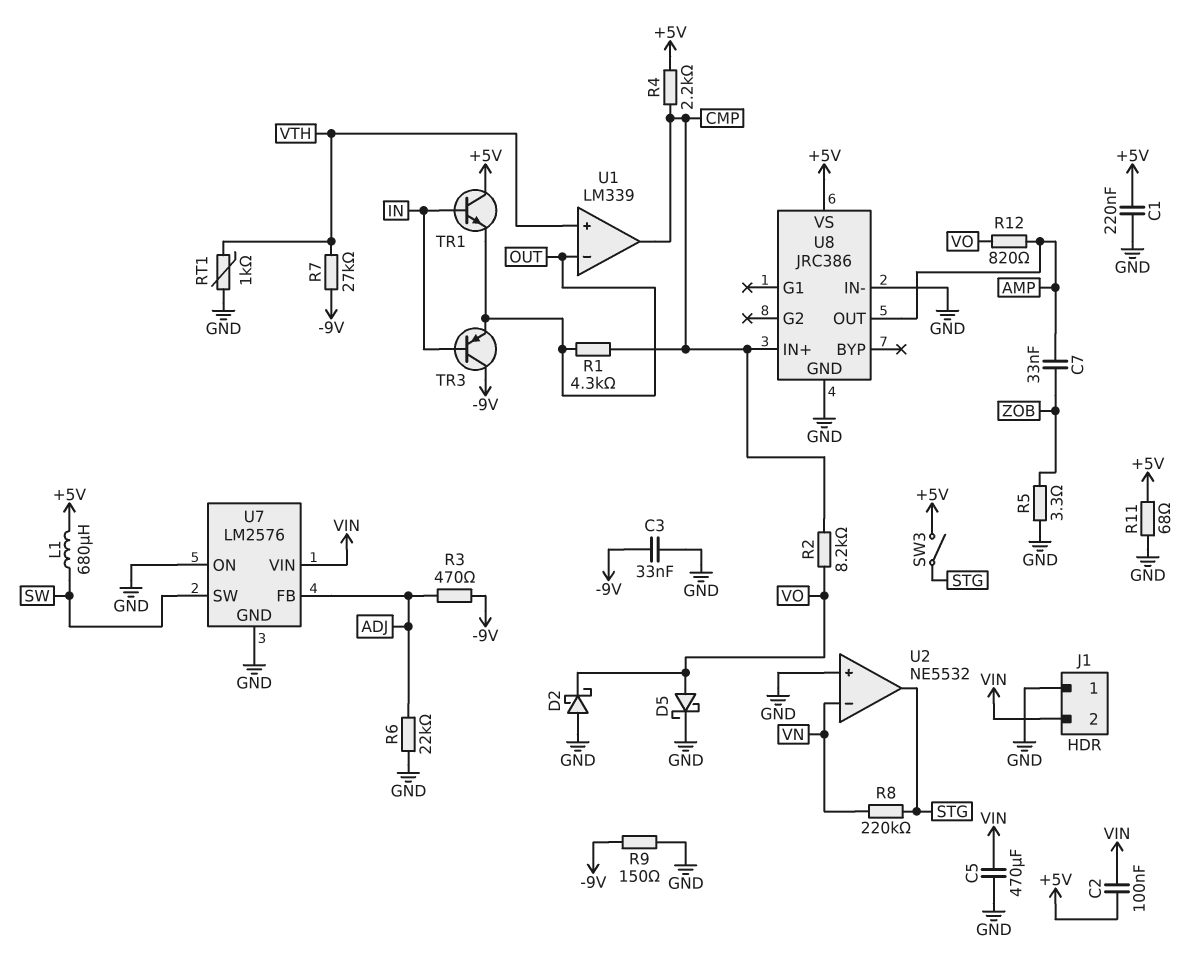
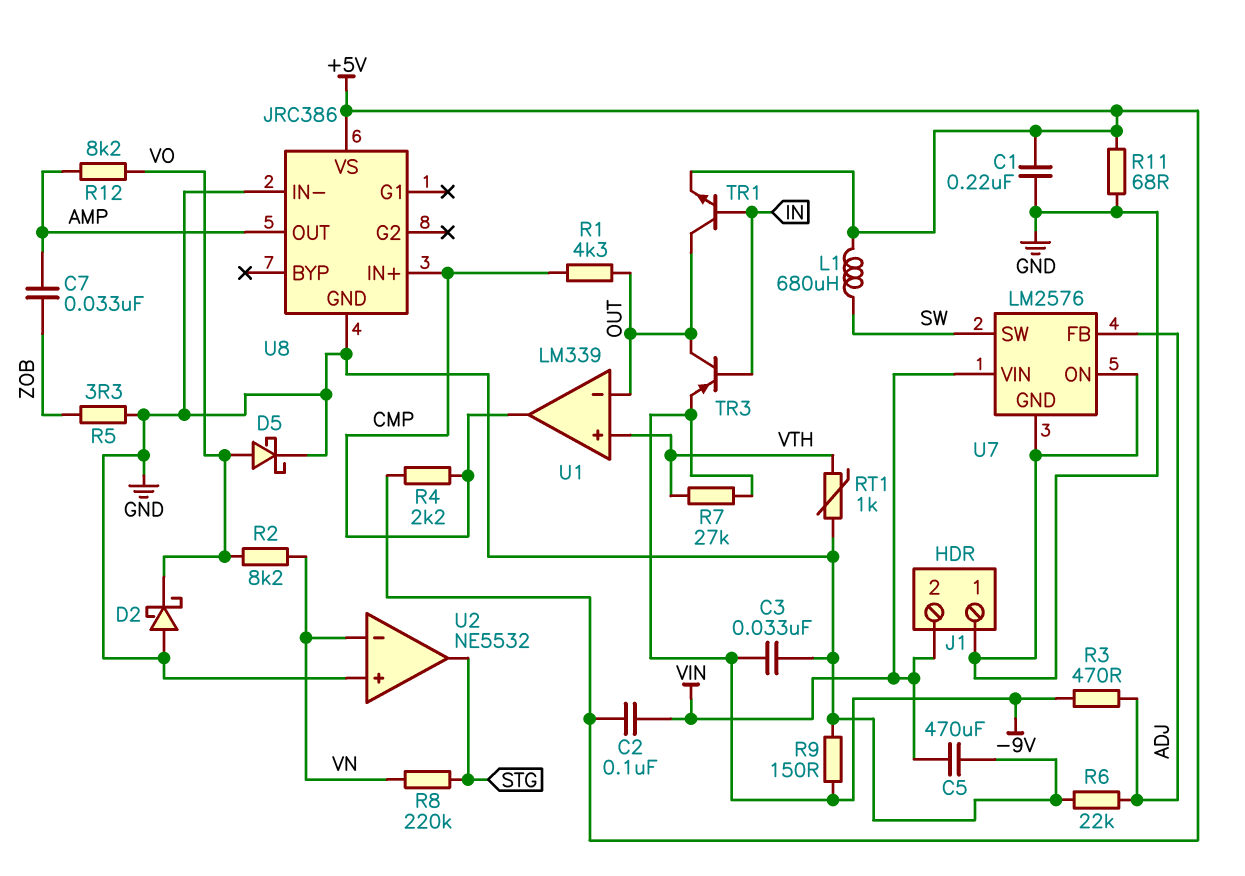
R2: 8.2k (CMP, VO) -> 8.2k (VN, VO)
R12: 820 (AMP, VO) -> 8.2k (AMP, VO)
SW3: switch (+5V, STG) -> none
TR1: NPN (B IN, C +5V, E OUT) -> NPN (B IN, C OUT, E +5V)
TR3: PNP (B IN, C -9V, E OUT) -> PNP (B IN, C OUT, E -9V)

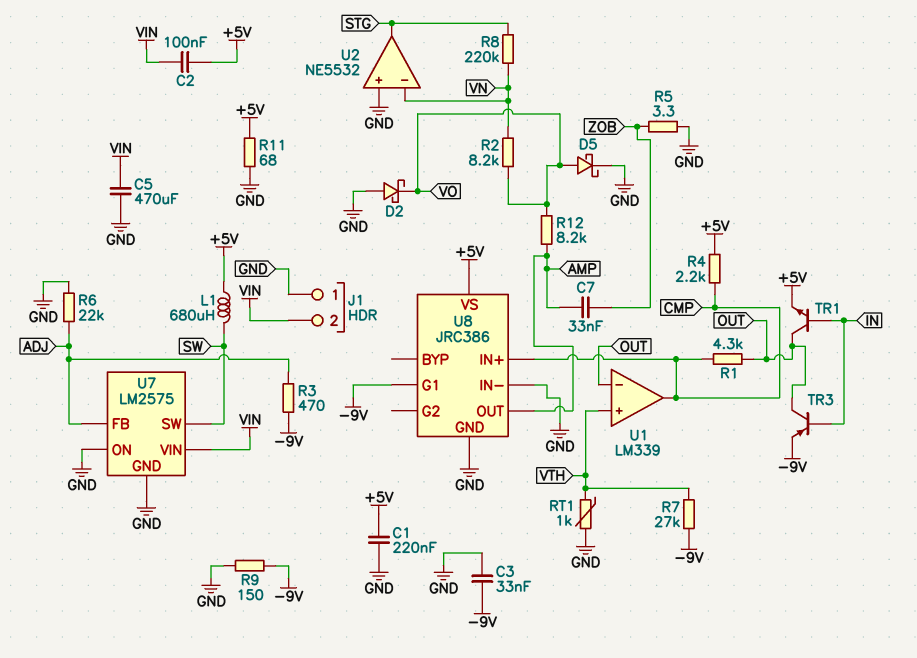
U7: LM2576 -> LM2575
U8 pin G1: none -> -9V

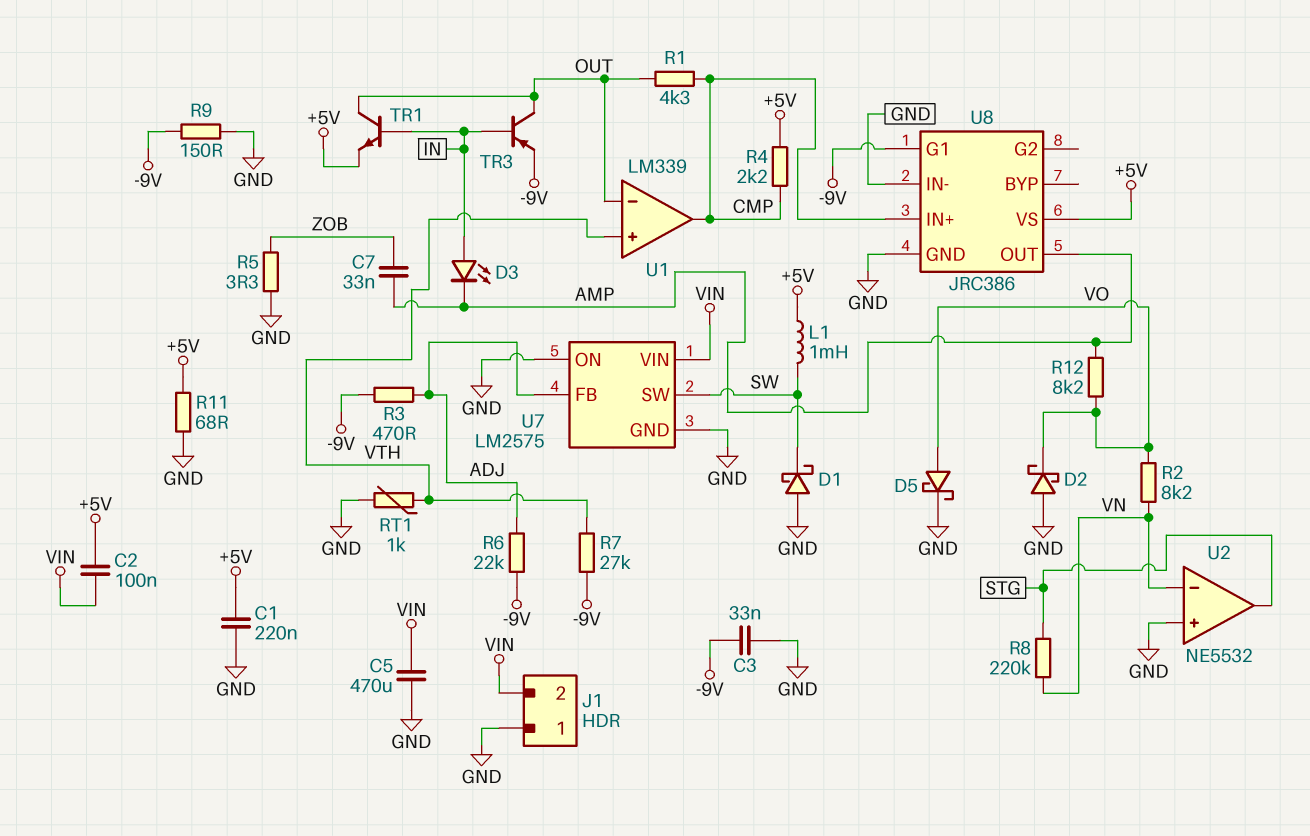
D1: none -> schottky (A GND, K SW)
D3: none -> LED (A IN, K AMP)
L1: 680uH (+5V, SW) -> 1mH (+5V, SW)
R6: 22k (ADJ, GND) -> 22k (-9V, ADJ)

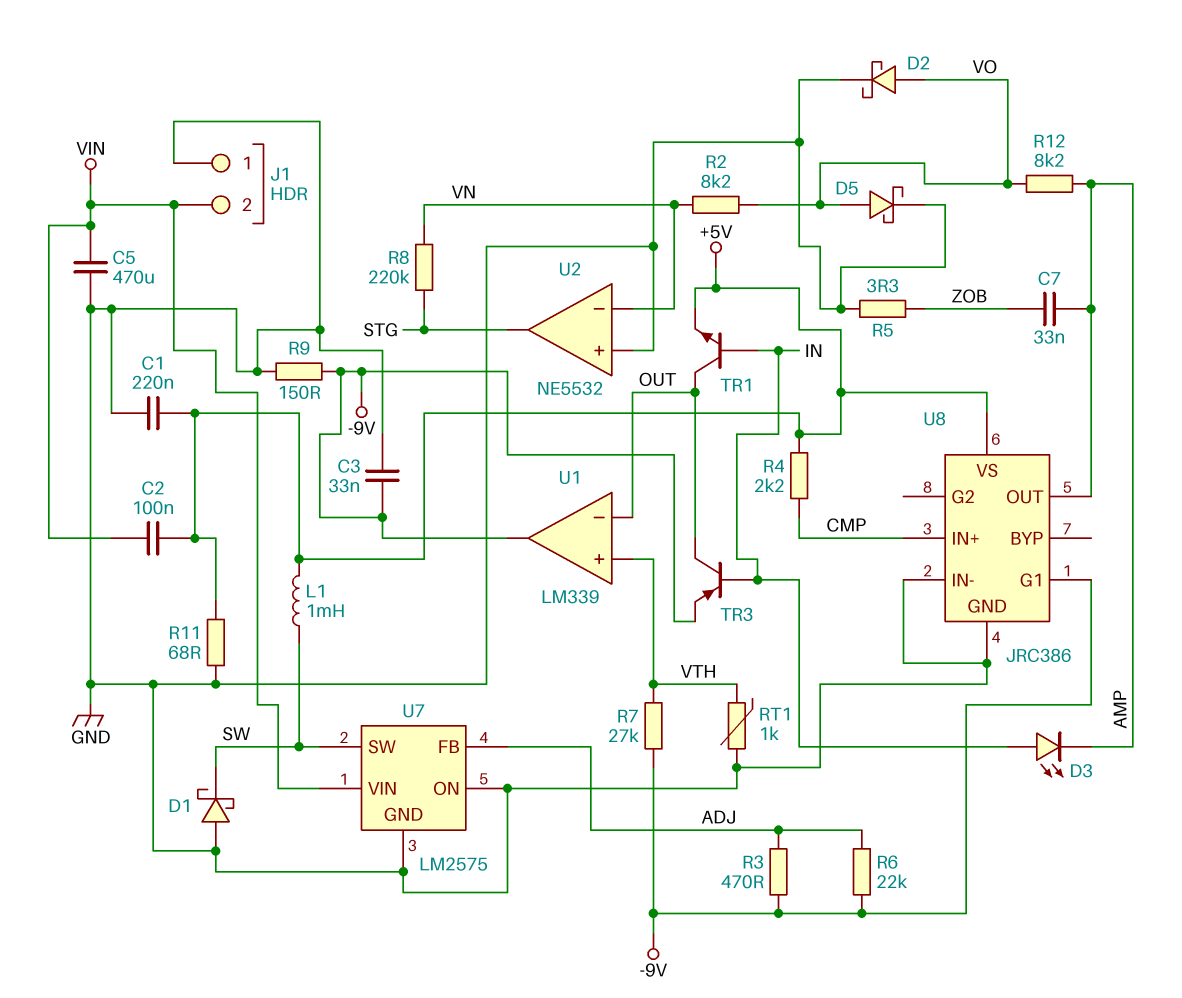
D2: schottky (A GND, K VO) -> schottky (A VO, K GND)
R1: 4.3k (CMP, OUT) -> none
U1 pin out: CMP -> -9V

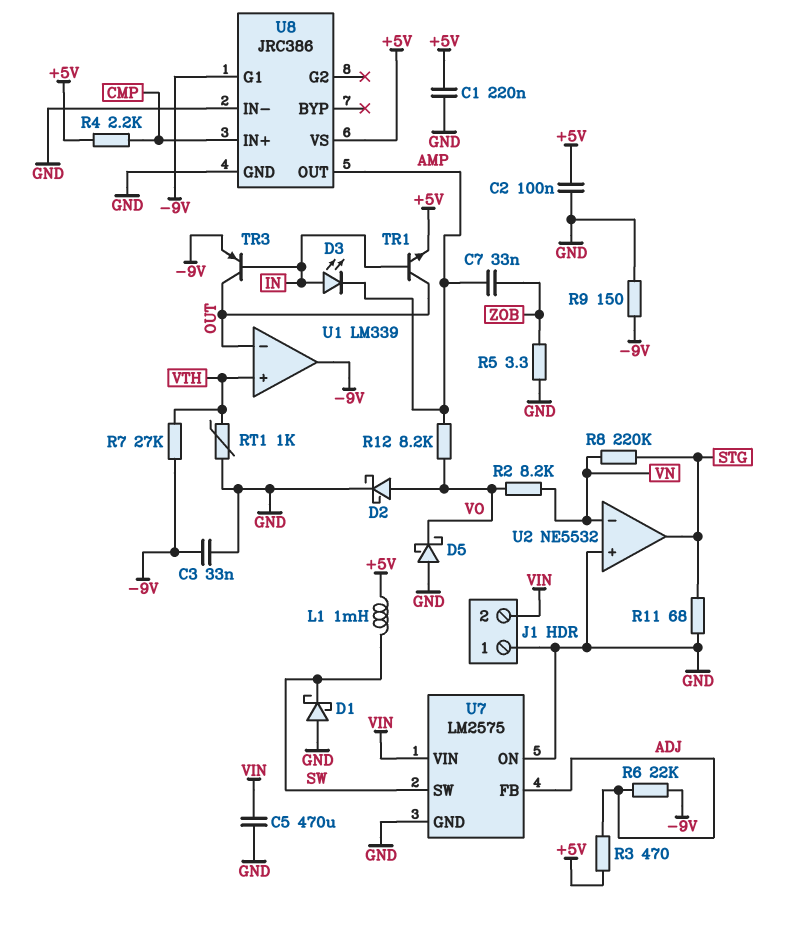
C2: 100nF (+5V, VIN) -> 100nF (+5V, GND)
D5: schottky (A VO, K GND) -> schottky (A GND, K VO)
R3: 470 (-9V, ADJ) -> 470 (+5V, ADJ)
R11: 68 (+5V, GND) -> 68 (GND, STG)

